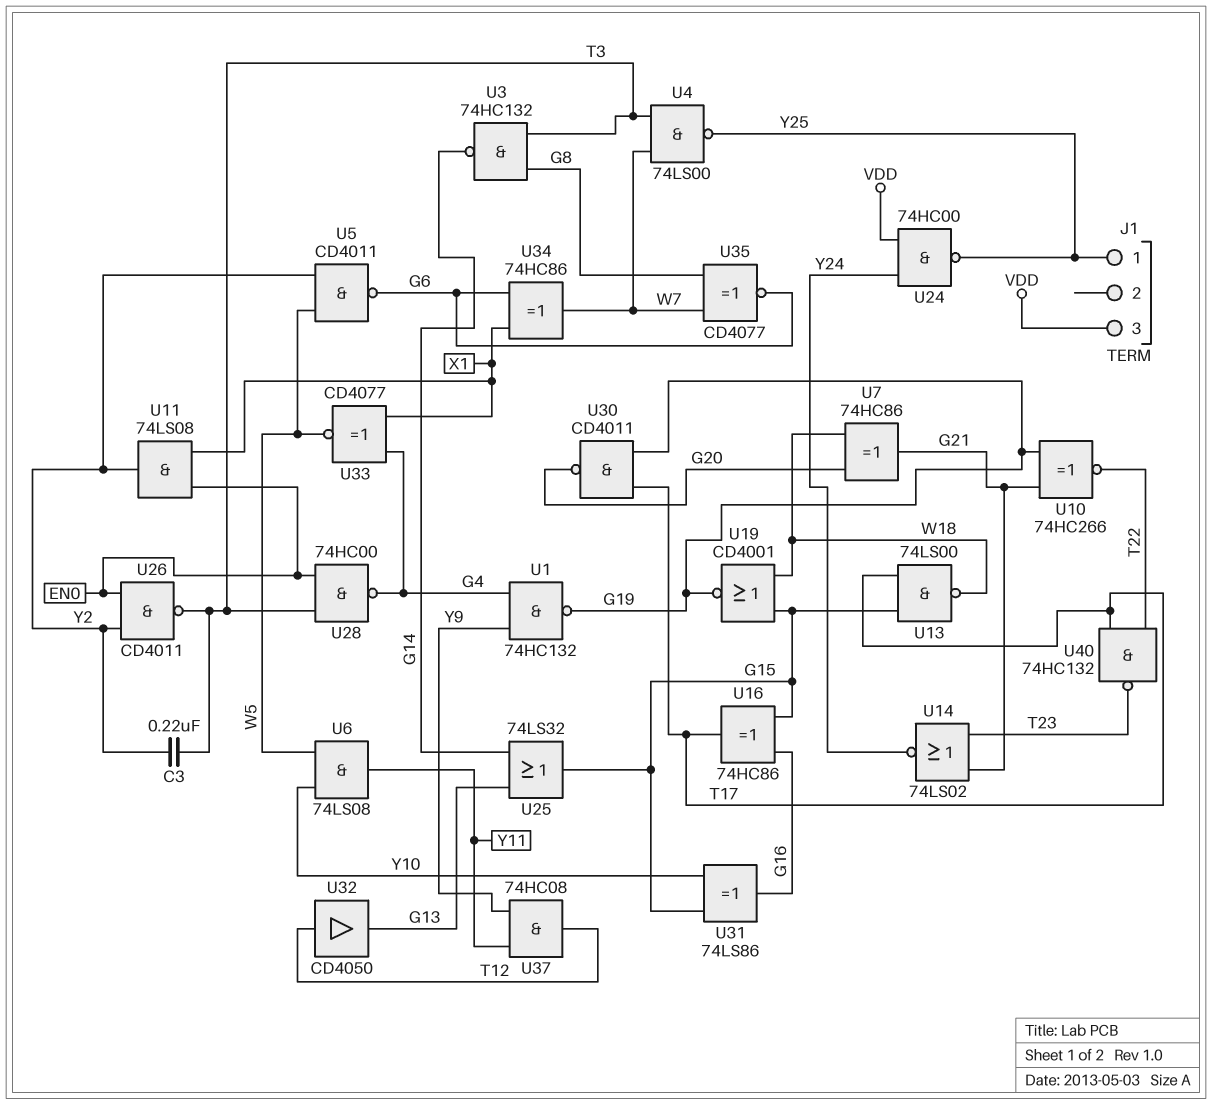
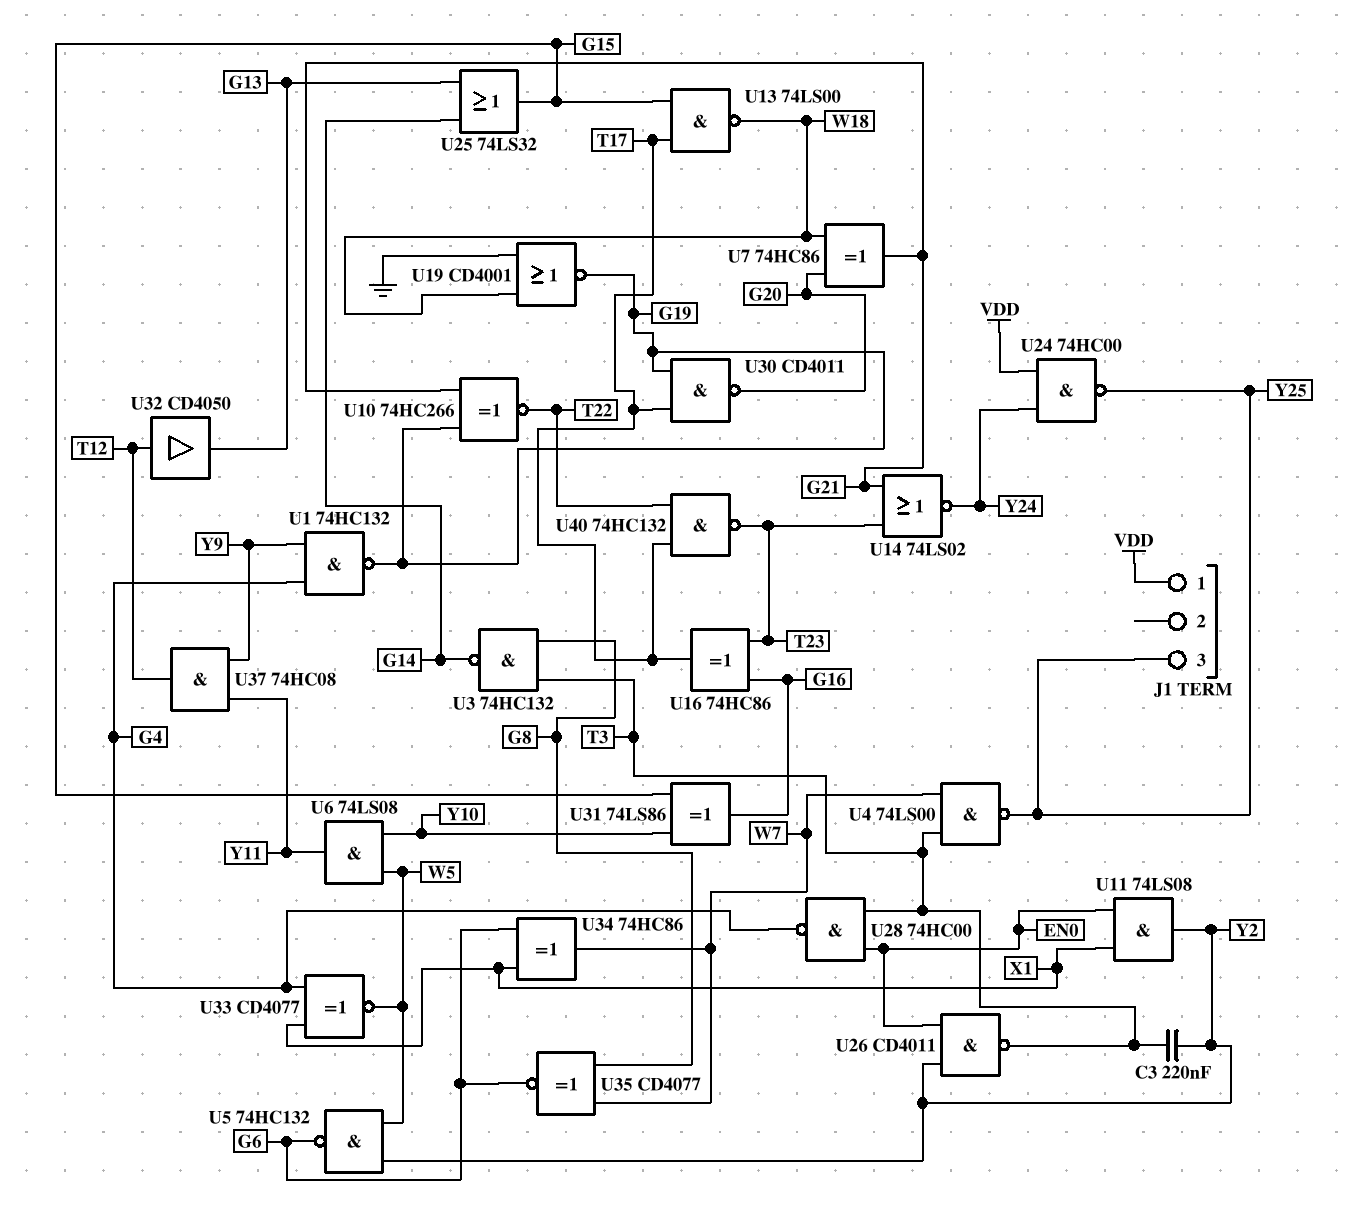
J1 pin 1: Y25 -> VDD
J1 pin 3: VDD -> Y25
U5: NAND CD4011 (in W5, in Y2, out G6) -> NAND 74HC132 (in W5, in Y2, out G6)
U16: XOR 74HC86 (in G15, in G16, out T17) -> XOR 74HC86 (in G16, in T23, out T17)
U19: NOR CD4001 (in G15, in W18, out G19) -> NOR CD4001 (in GND, in W18, out G19)

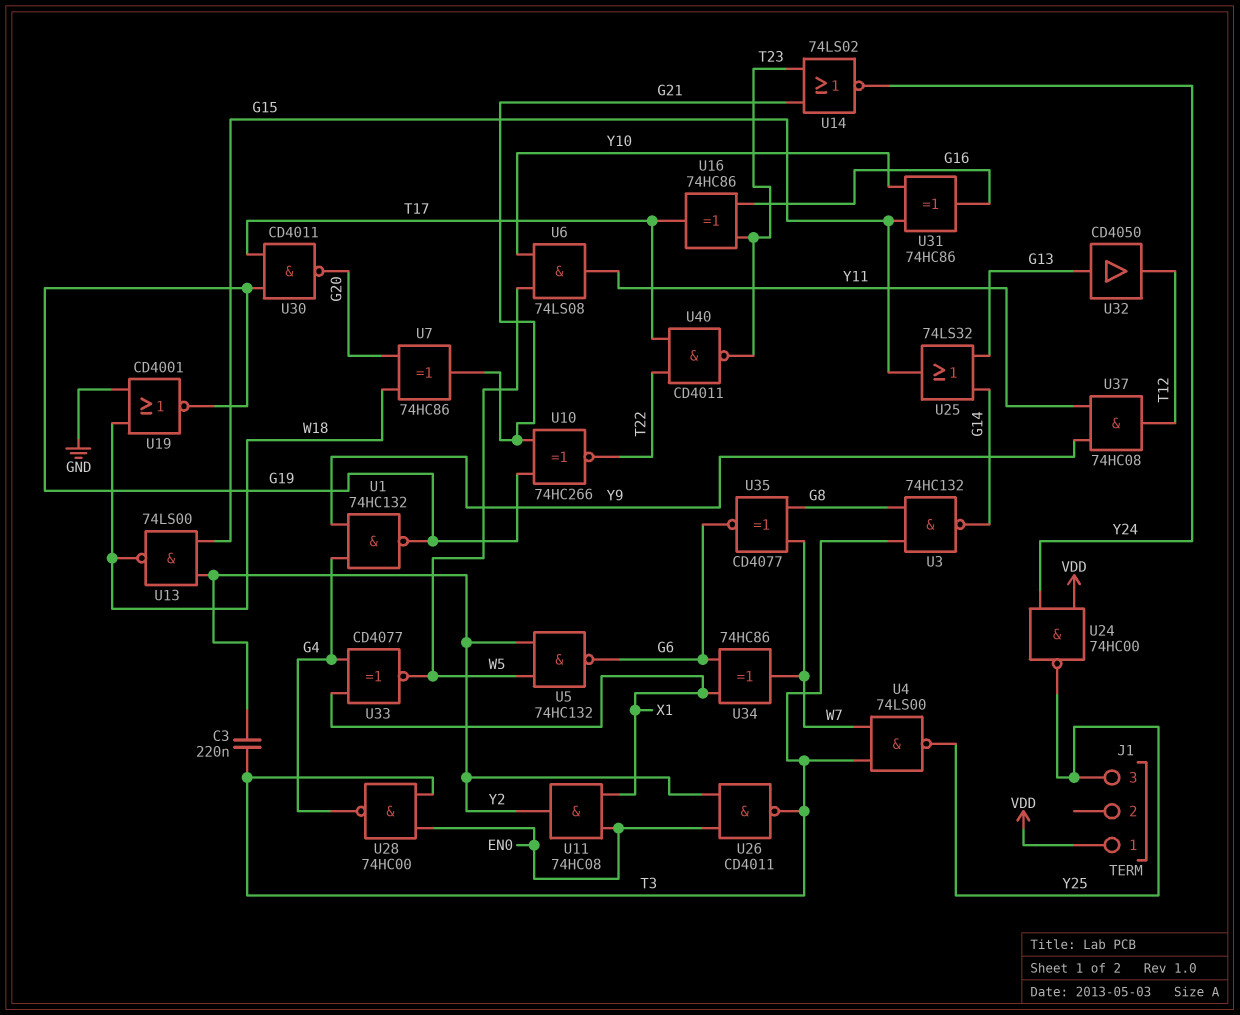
U11: AND 74LS08 (in EN0, in X1, out Y2) -> AND 74HC08 (in EN0, in X1, out Y2)
U13: NAND 74LS00 (in G15, in T17, out W18) -> NAND 74LS00 (in G15, in Y2, out W18)
U31: XOR 74LS86 (in G15, in Y10, out G16) -> XOR 74HC86 (in G15, in Y10, out G16)
U32: buffer CD4050 (in T12, out G13) -> buffer CD4050 (in G13, out T12)
U40: NAND 74HC132 (in T17, in T22, out T23) -> NAND CD4011 (in T17, in T22, out T23)

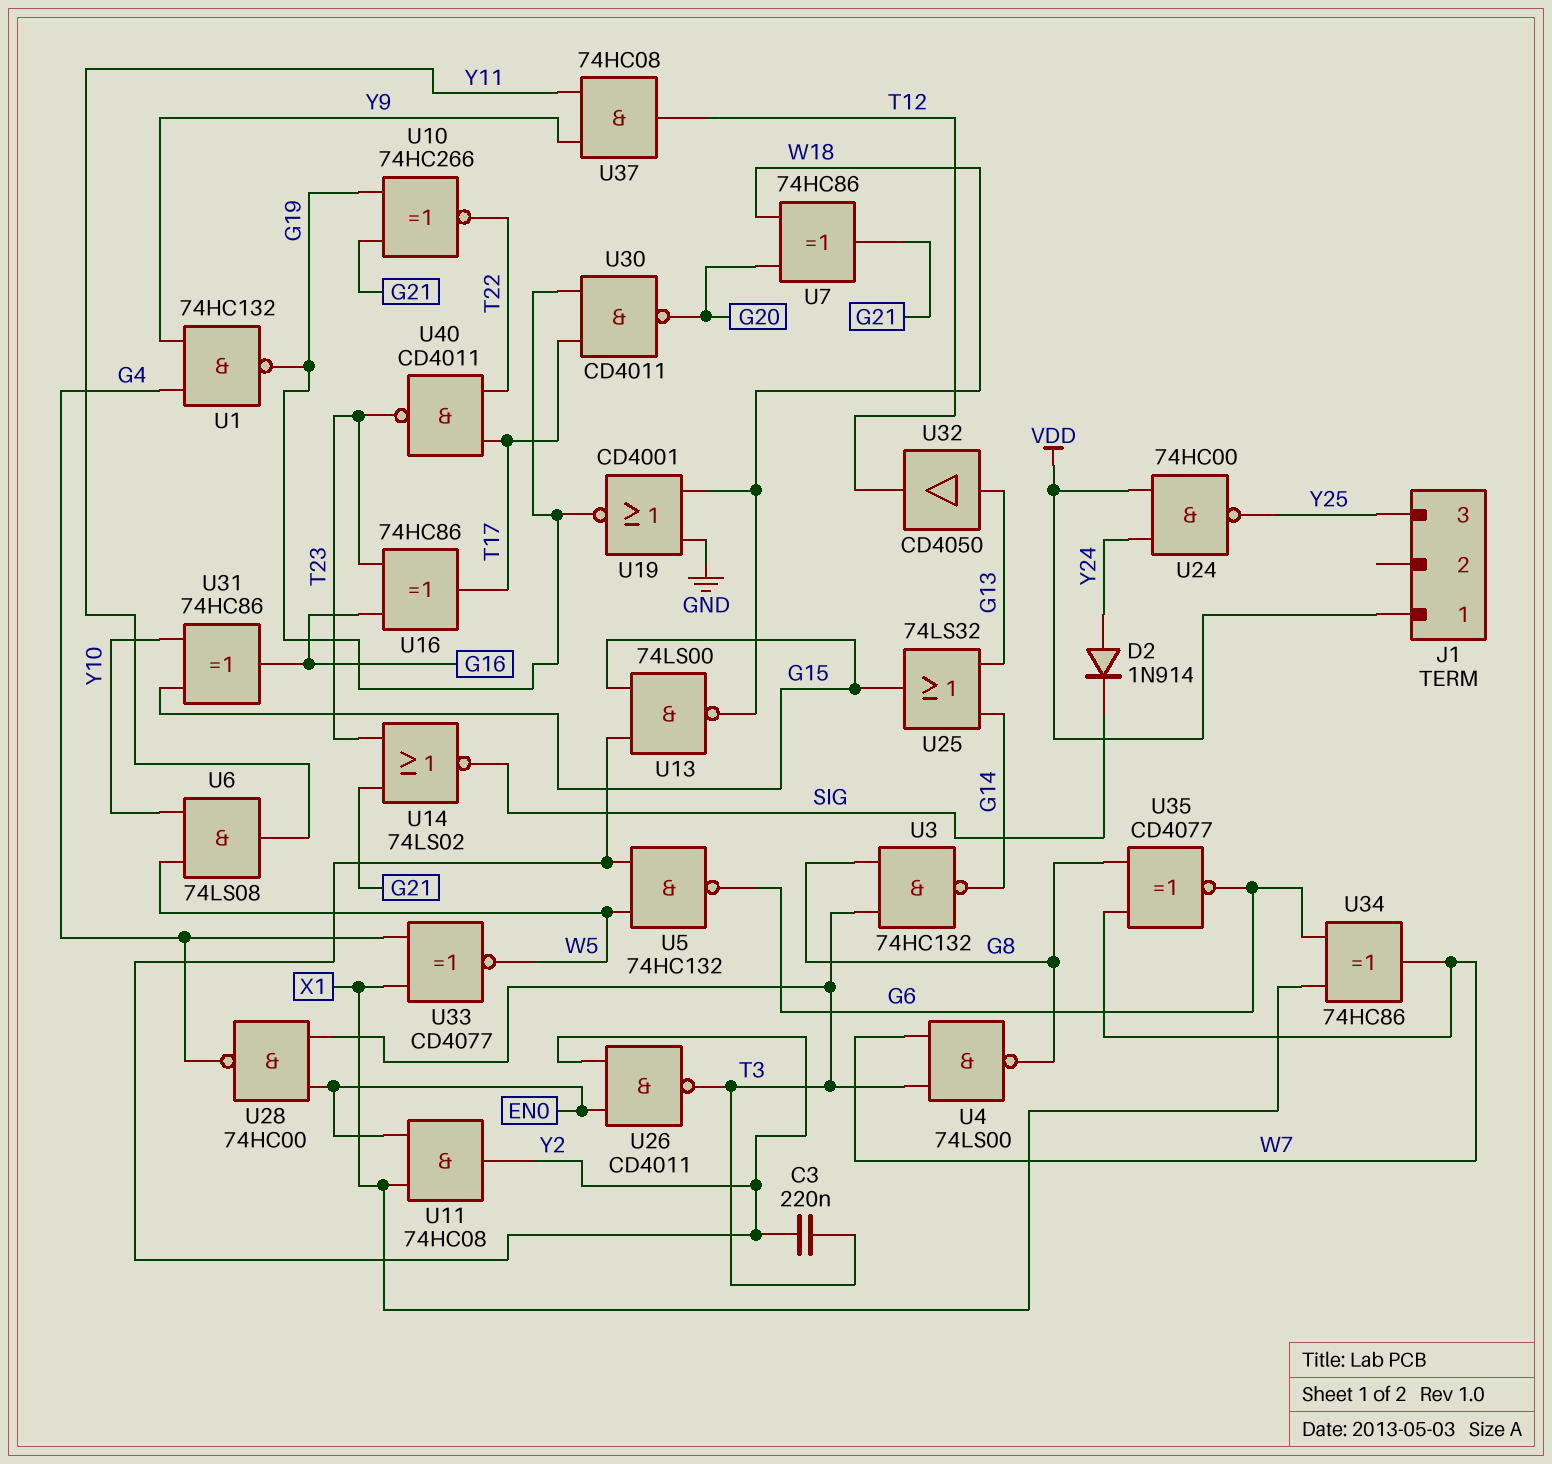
D2: none -> diode 1N914 (A Y24, K SIG)
U4: NAND 74LS00 (in T3, in W7, out Y25) -> NAND 74LS00 (in T3, in W7, out G8)
U14: NOR 74LS02 (in G21, in T23, out Y24) -> NOR 74LS02 (in G21, in T23, out SIG)

